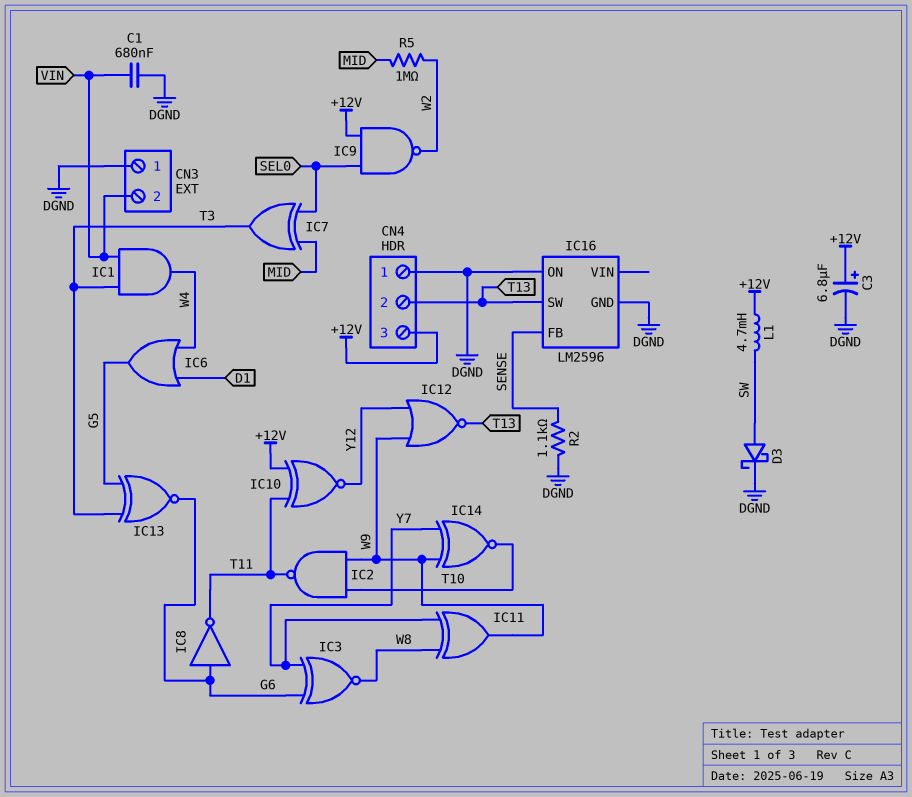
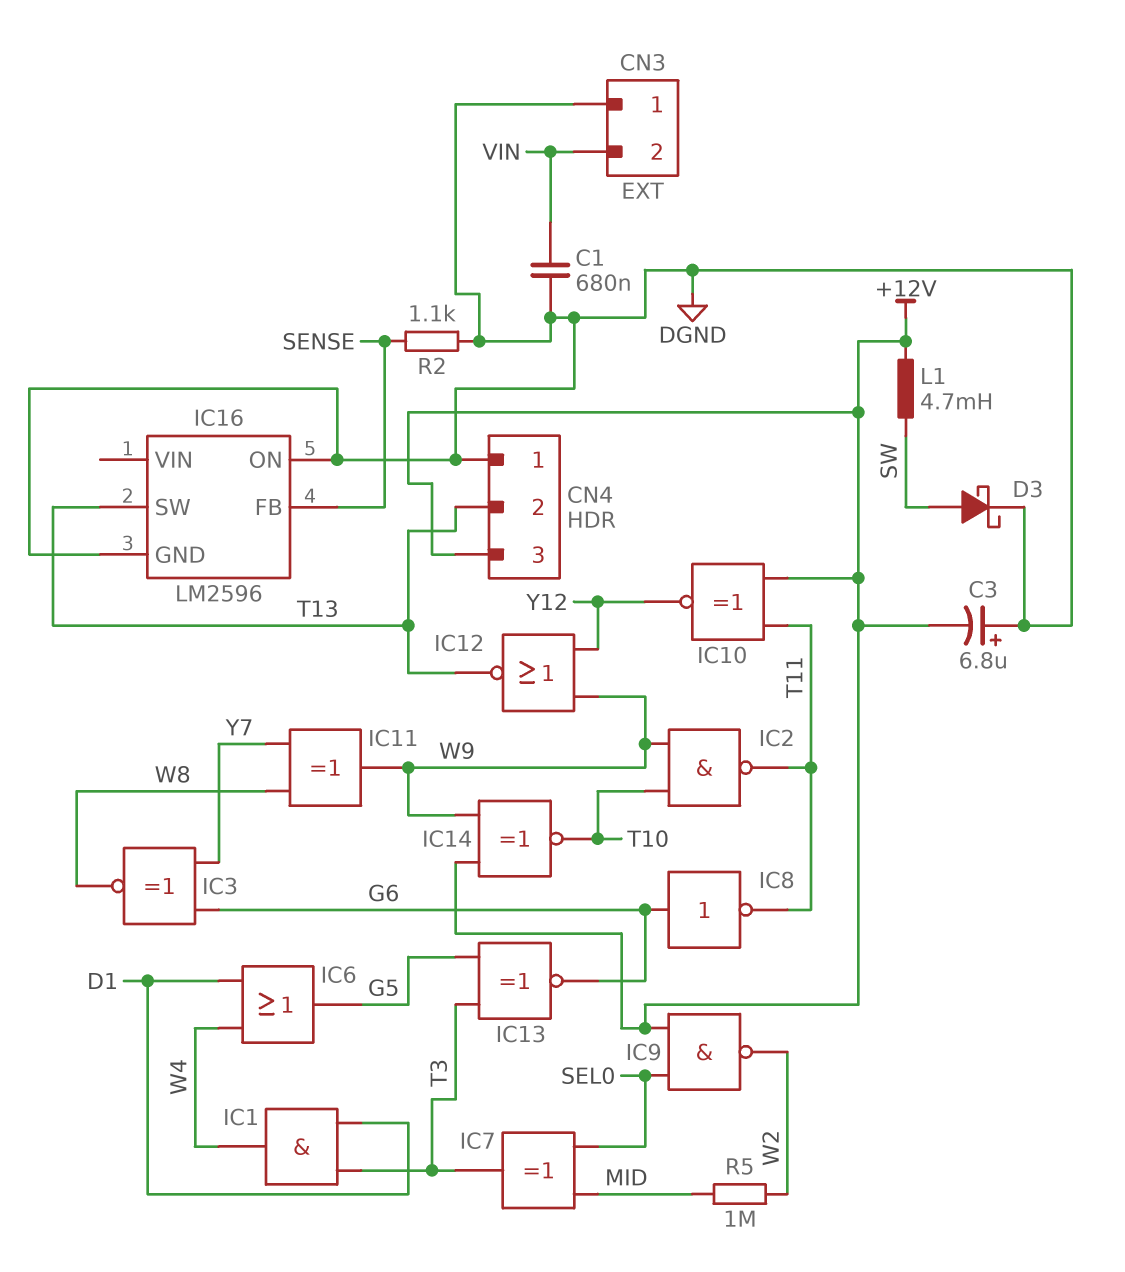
C3: 6.8uF (plus +12V, minus DGND) -> 6.8uF (plus DGND, minus +12V)
IC1: AND (in T3, in VIN, out W4) -> AND (in D1, in T3, out W4)
IC14: XNOR (in W9, in Y7, out T10) -> XNOR (in +12V, in W9, out T10)

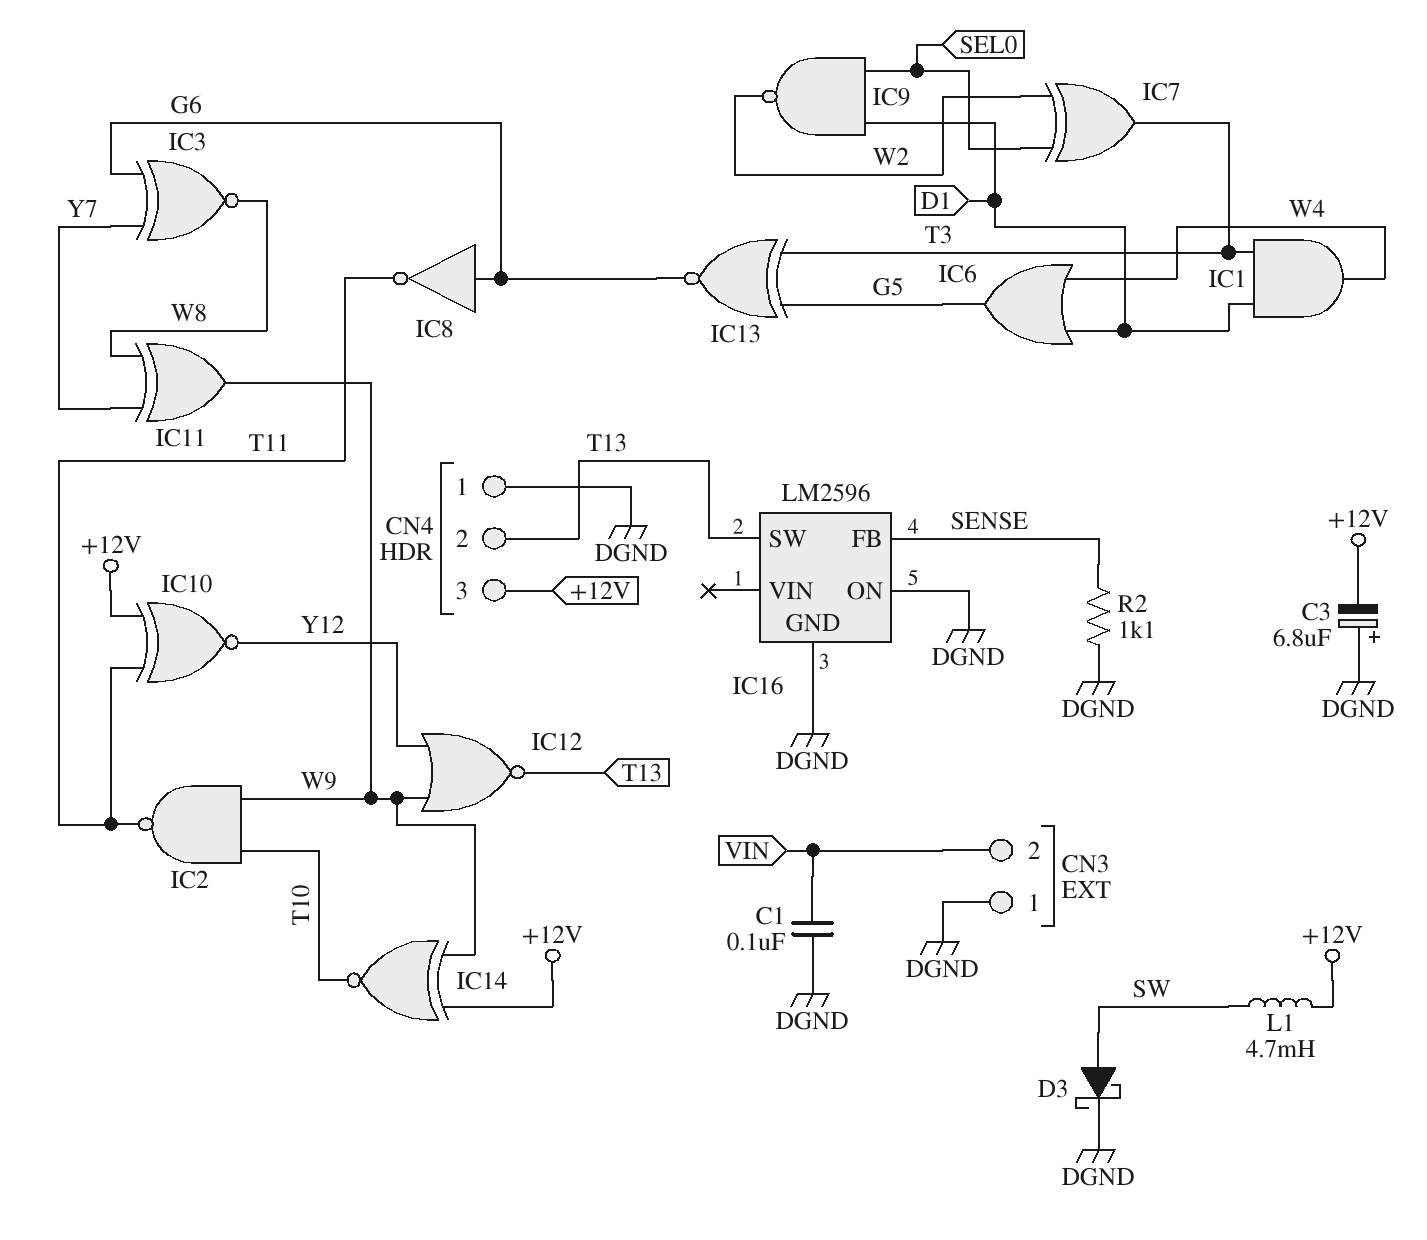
C1: 680nF (DGND, VIN) -> 100nF (DGND, VIN)
IC7: XOR (in MID, in SEL0, out T3) -> XOR (in SEL0, in W2, out T3)
IC9: NAND (in +12V, in SEL0, out W2) -> NAND (in D1, in SEL0, out W2)
R5: 1M (MID, W2) -> none

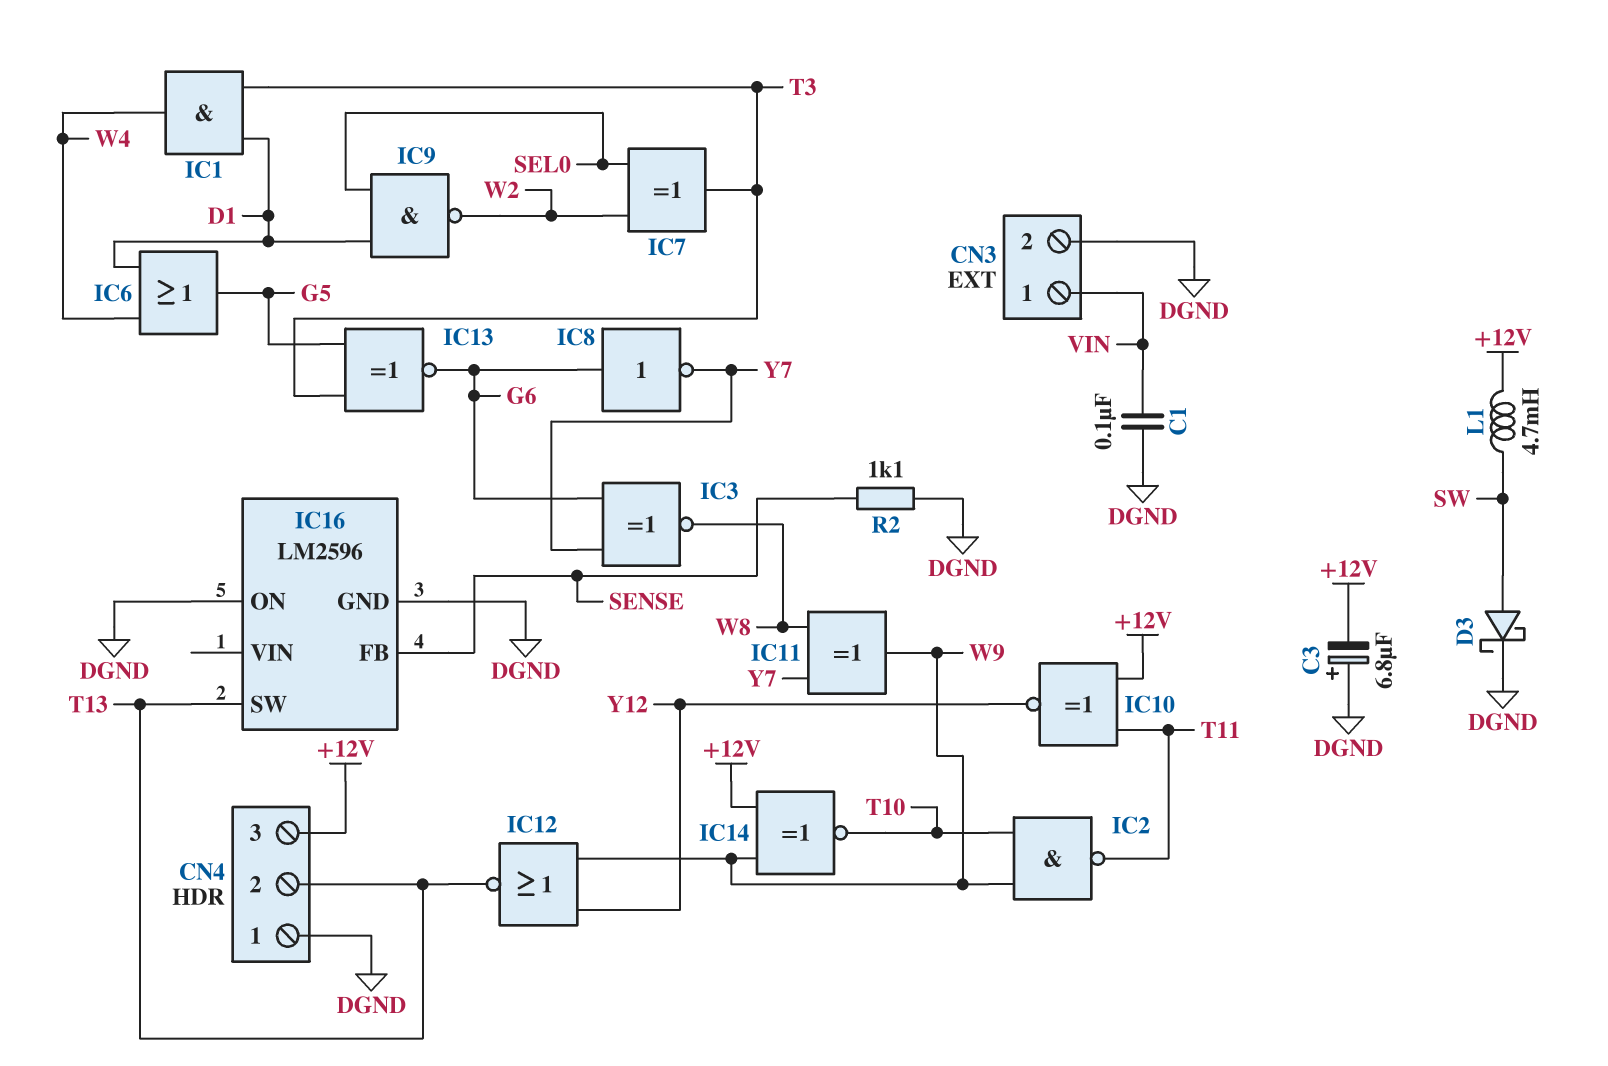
CN3 pin 1: DGND -> VIN
CN3 pin 2: VIN -> DGND
IC8: NOT (in G6, out T11) -> NOT (in G6, out Y7)

